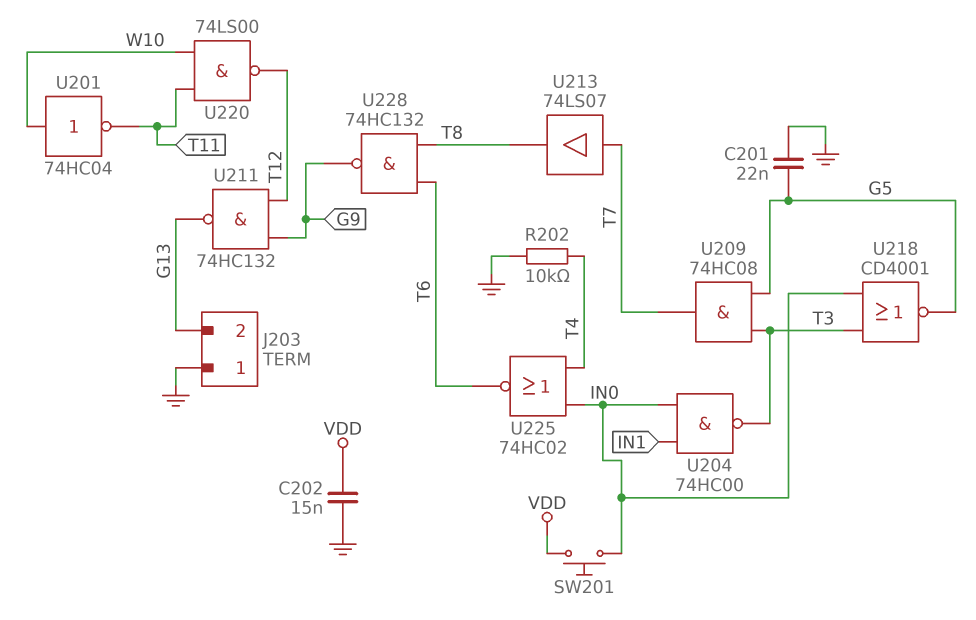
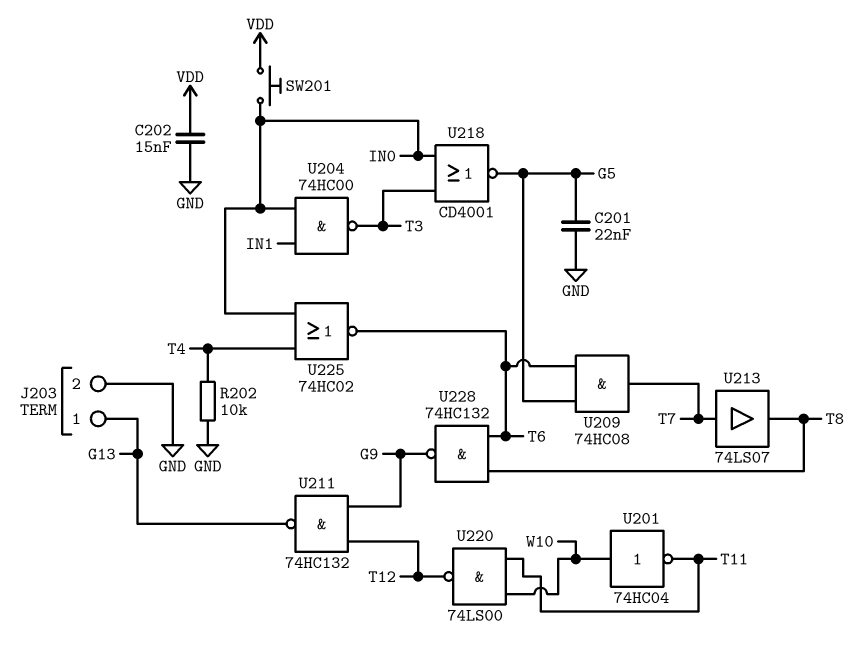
J203 pin 1: GND -> G13
J203 pin 2: G13 -> GND
U209: AND 74HC08 (in G5, in T3, out T7) -> AND 74HC08 (in G5, in T6, out T7)

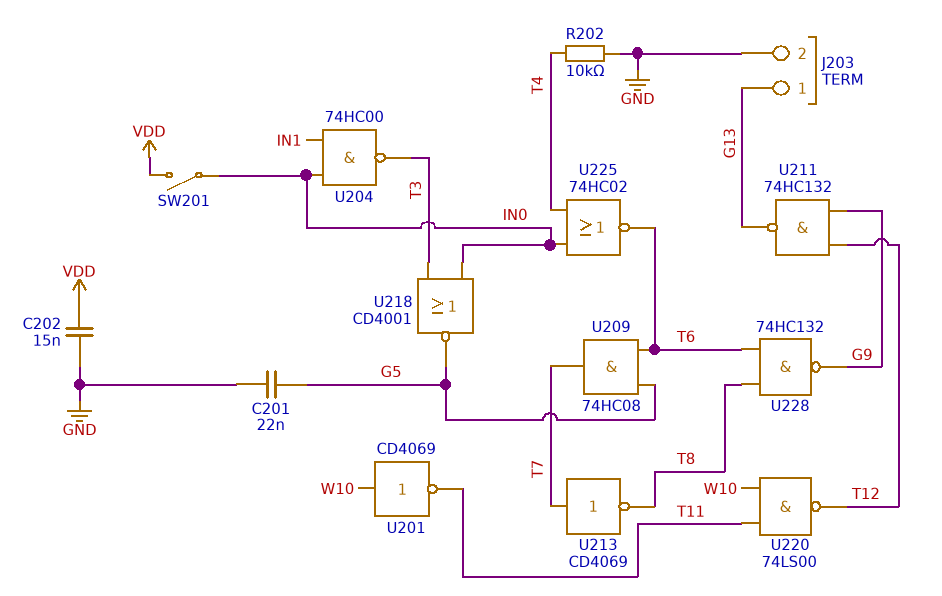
SW201: button (IN0, VDD) -> switch (IN0, VDD)
U201: NOT 74HC04 (in W10, out T11) -> NOT CD4069 (in W10, out T11)
U213: buffer 74LS07 (in T7, out T8) -> NOT CD4069 (in T7, out T8)

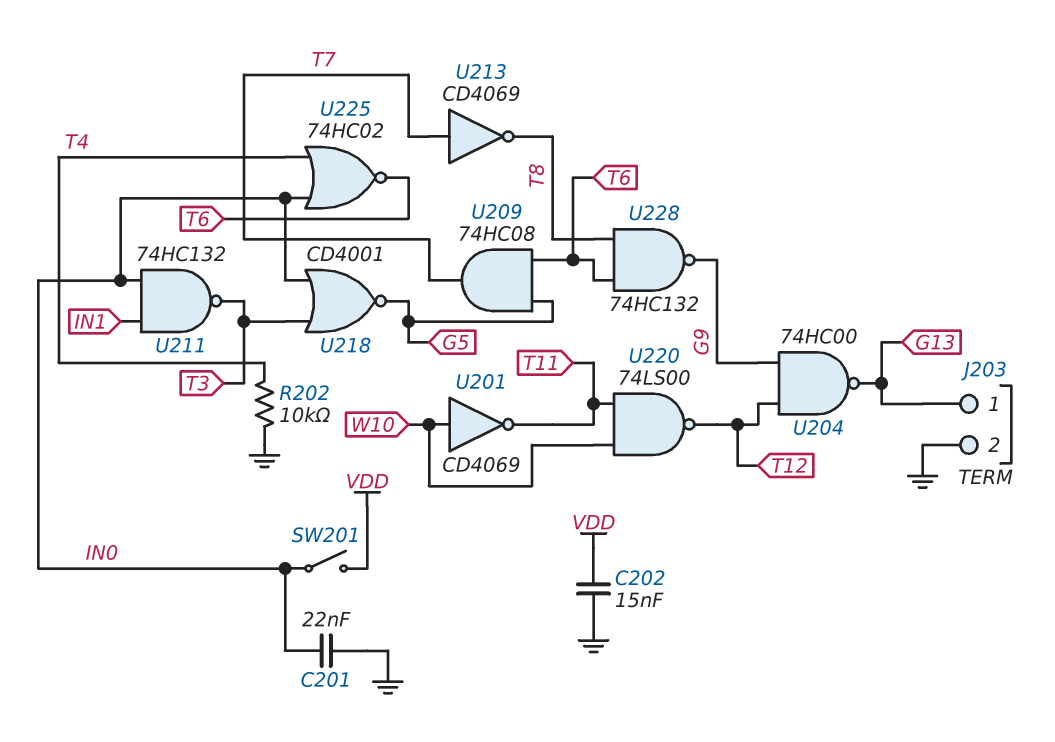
C201: 22nF (G5, GND) -> 22nF (GND, IN0)
U204: NAND 74HC00 (in IN0, in IN1, out T3) -> NAND 74HC00 (in G9, in T12, out G13)
U211: NAND 74HC132 (in G9, in T12, out G13) -> NAND 74HC132 (in IN0, in IN1, out T3)

